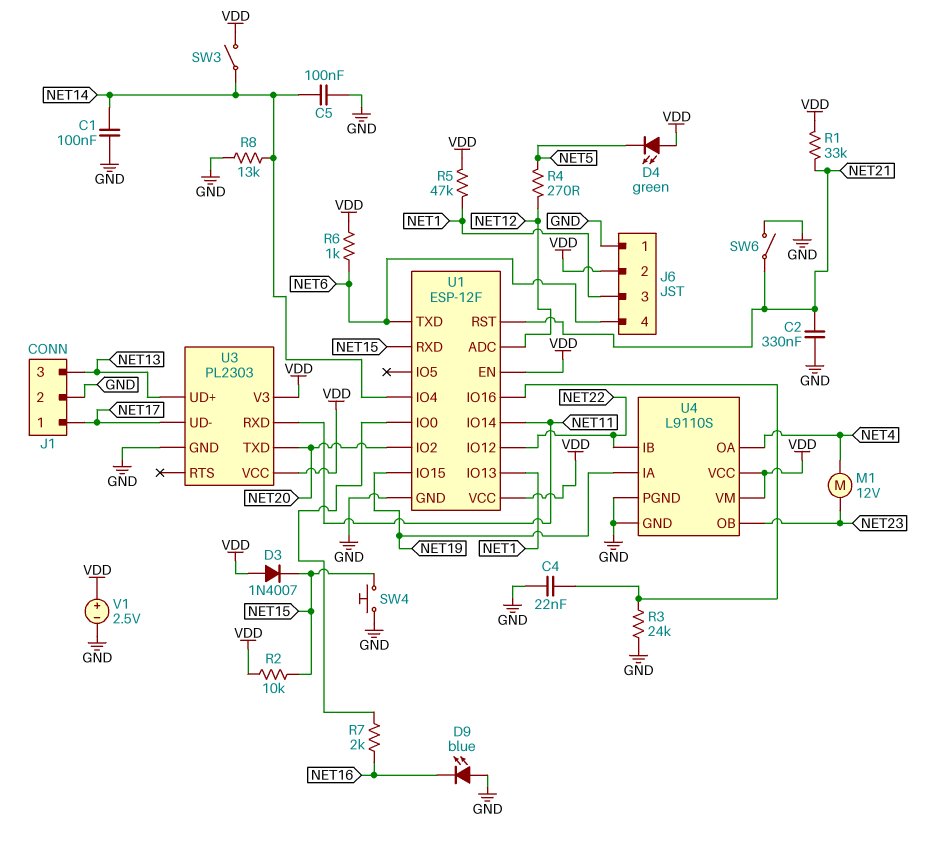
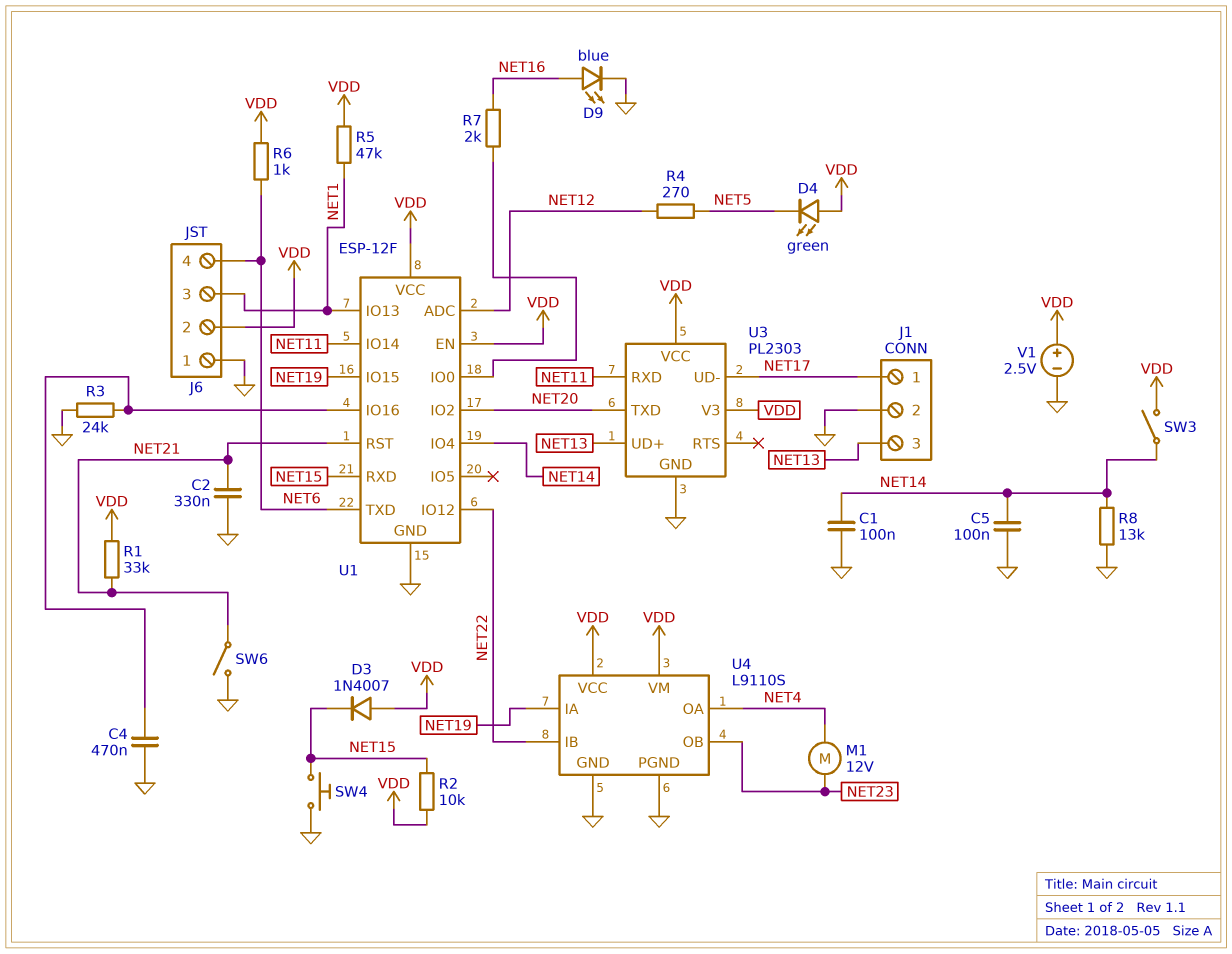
C4: 22nF (GND, U1/IO16) -> 470nF (GND, U1/IO16)
D9: LED blue (A GND, K NET16) -> LED blue (A NET16, K GND)

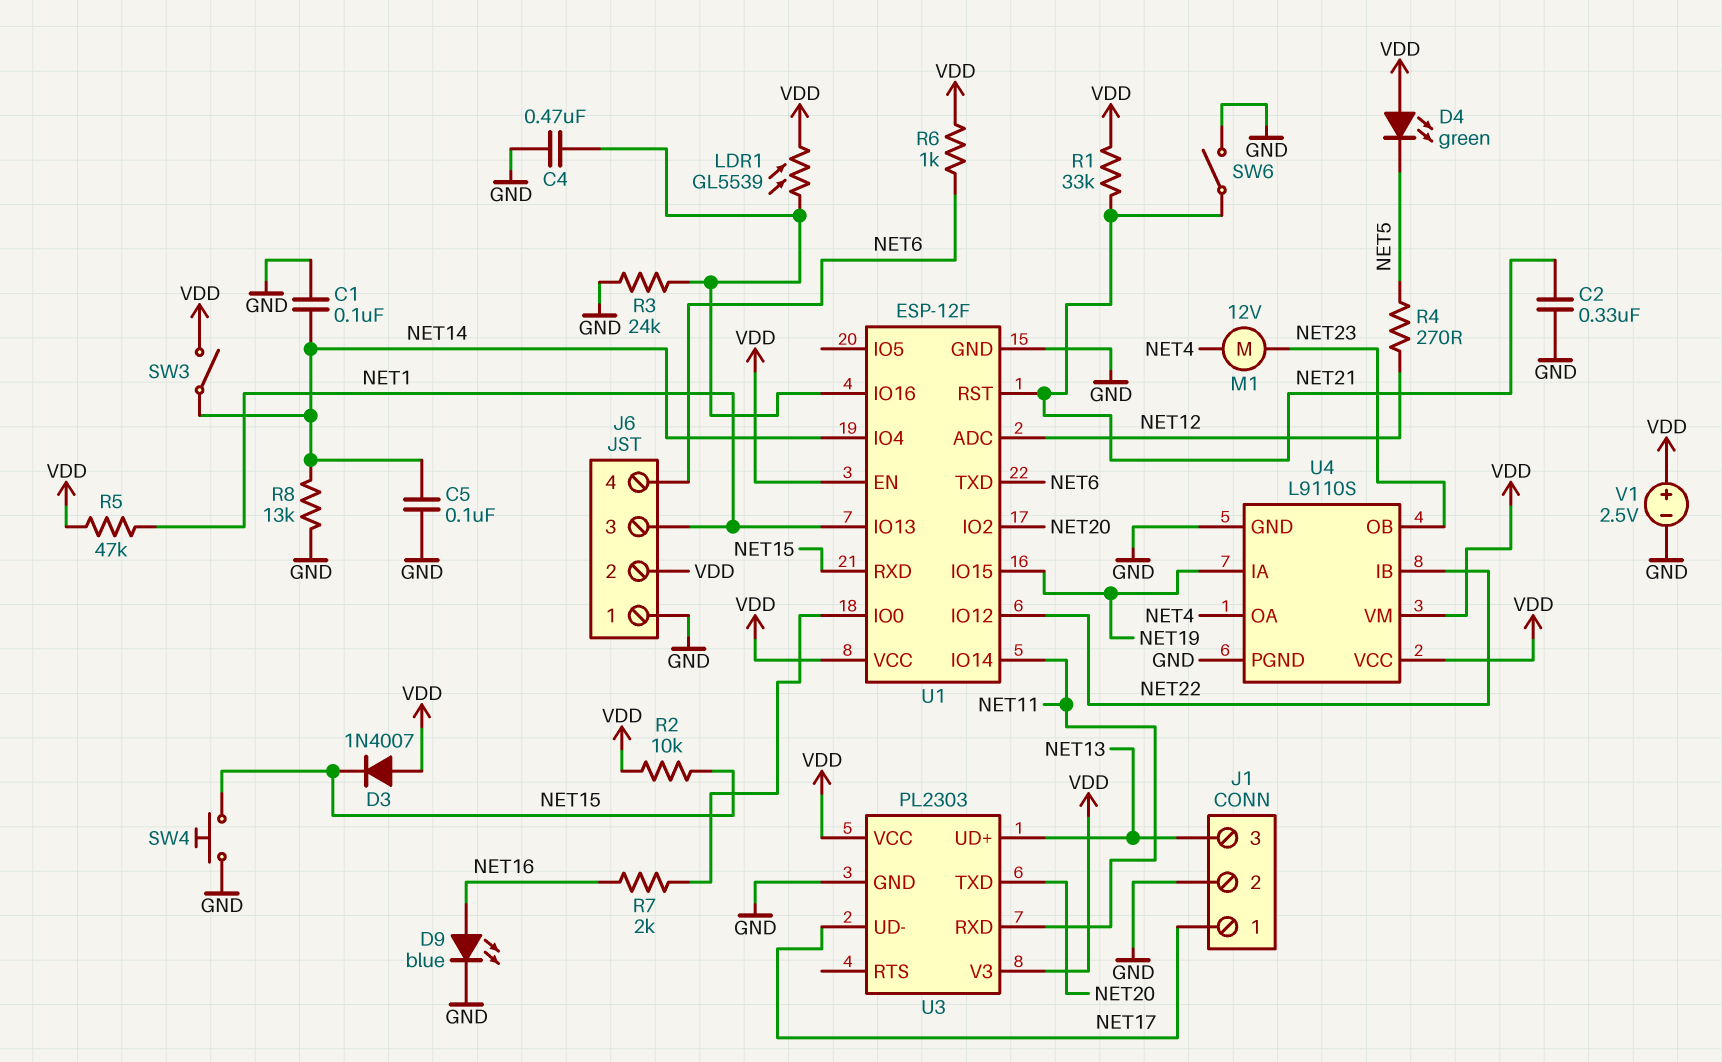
LDR1: none -> GL5539 (U1/IO16, VDD)

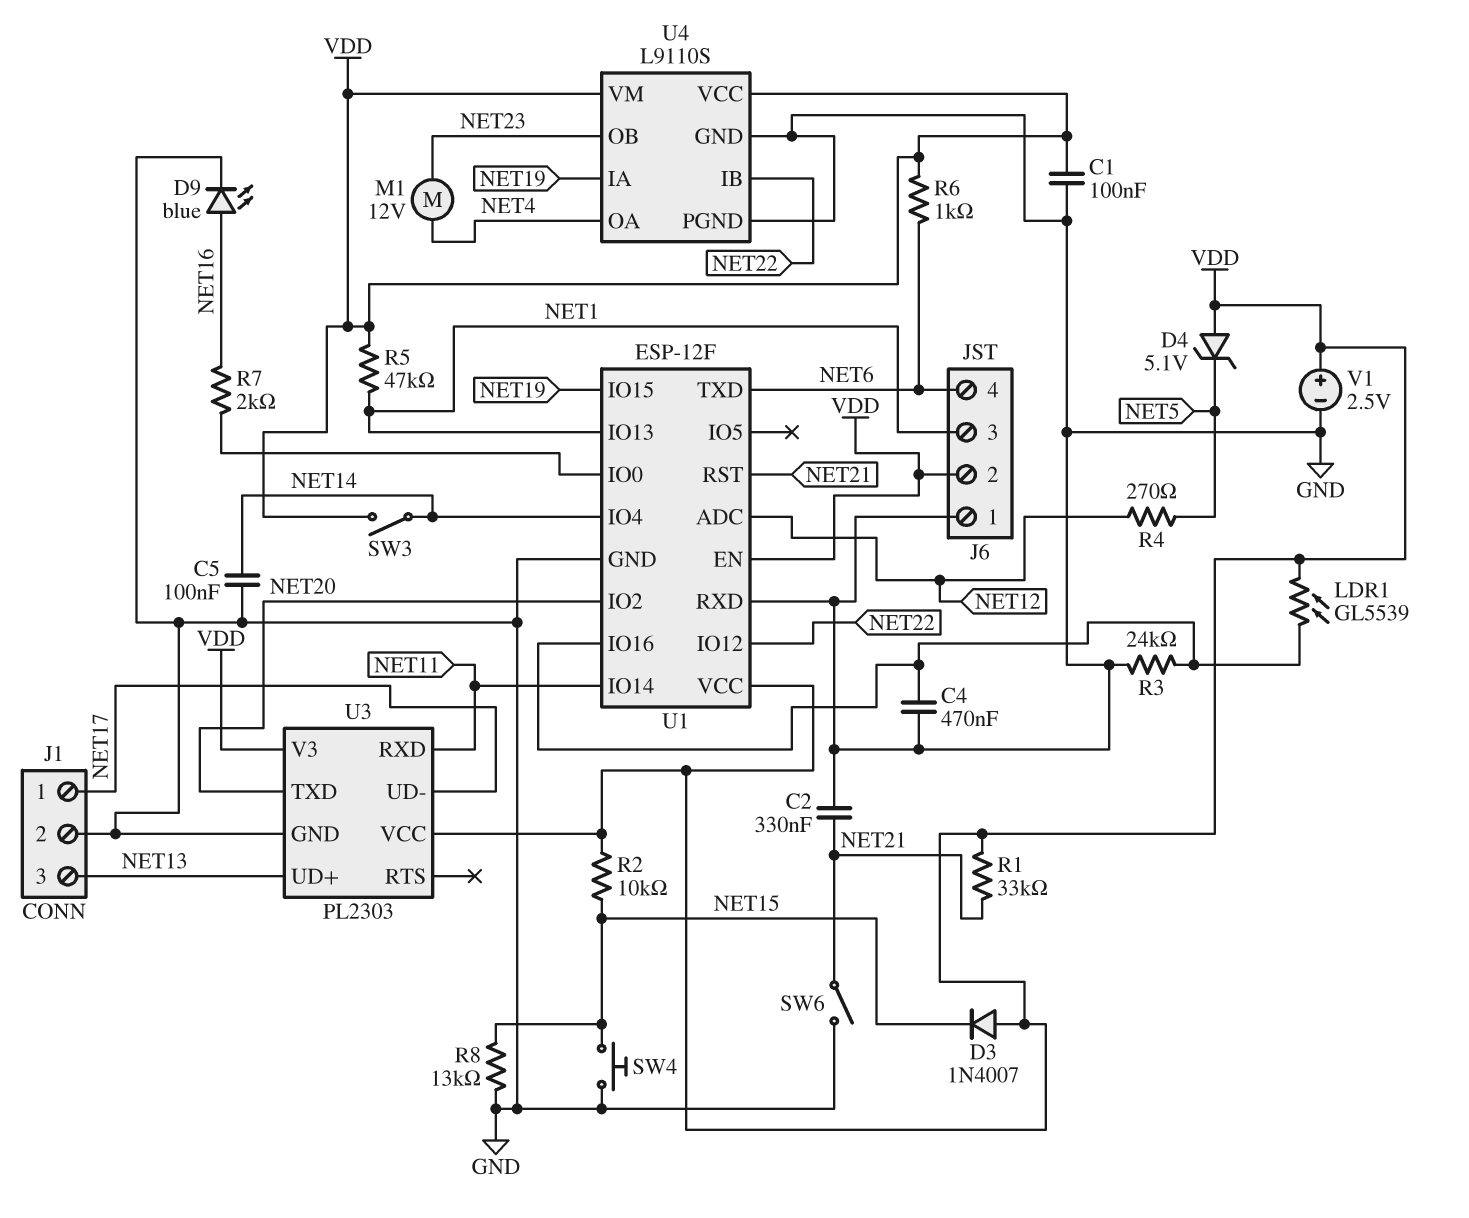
C1: 100nF (GND, NET14) -> 100nF (GND, VDD)
D4: LED green (A VDD, K NET5) -> zener 5.1V (A VDD, K NET5)
R8: 13k (GND, NET14) -> 13k (GND, NET15)
U1 pin RXD: NET15 -> GND

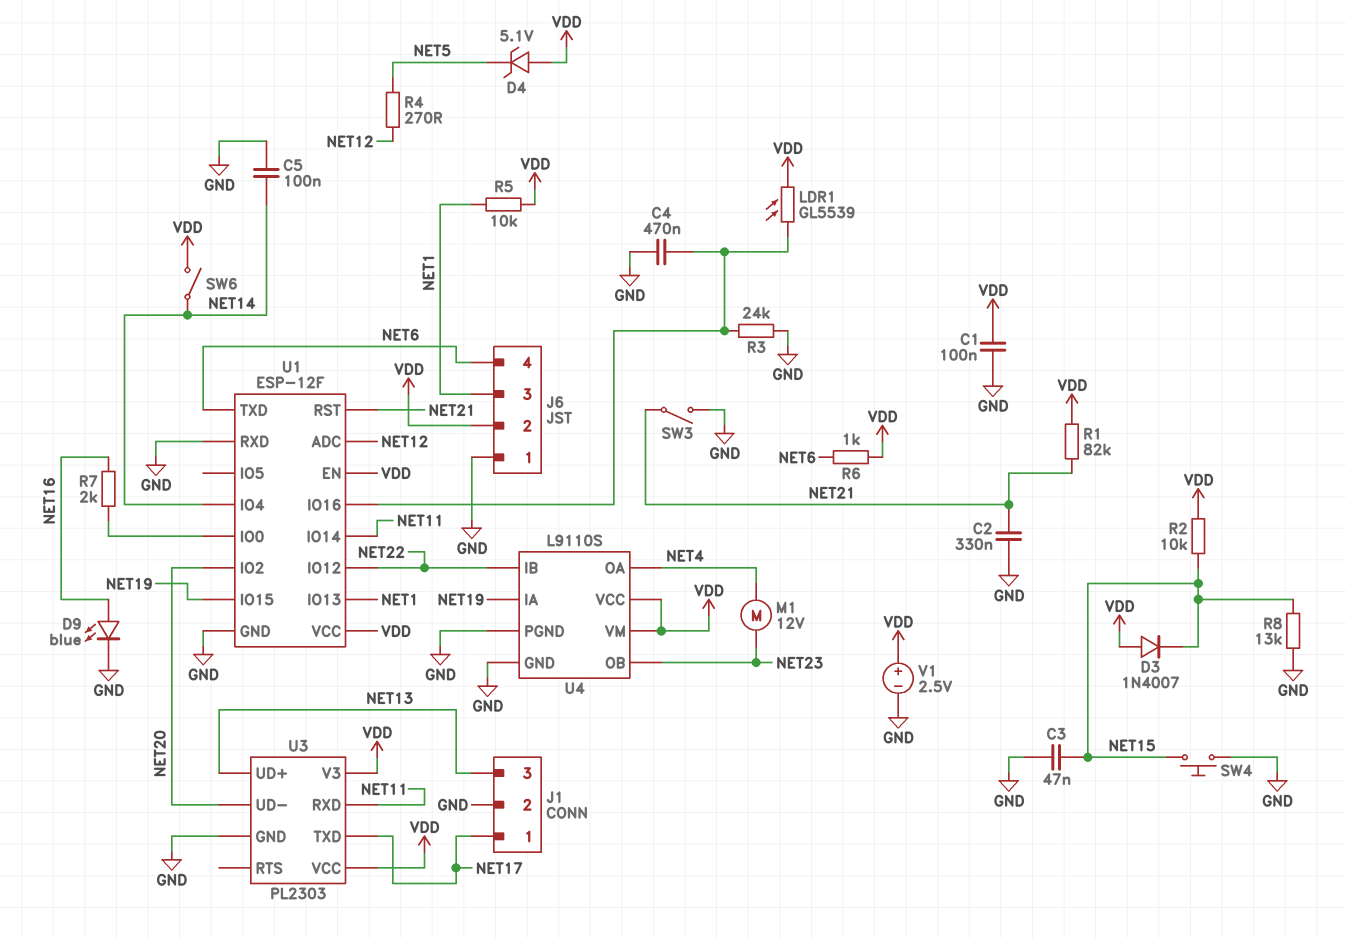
C3: none -> 47nF (GND, NET15)
R1: 33k (NET21, VDD) -> 82k (NET21, VDD)
R5: 47k (NET1, VDD) -> 10k (NET1, VDD)
SW3: switch (NET14, VDD) -> switch (GND, NET21)
SW6: switch (GND, NET21) -> switch (NET14, VDD)
U3 pin TXD: NET20 -> NET17
U3 pin UD-: NET17 -> NET20

